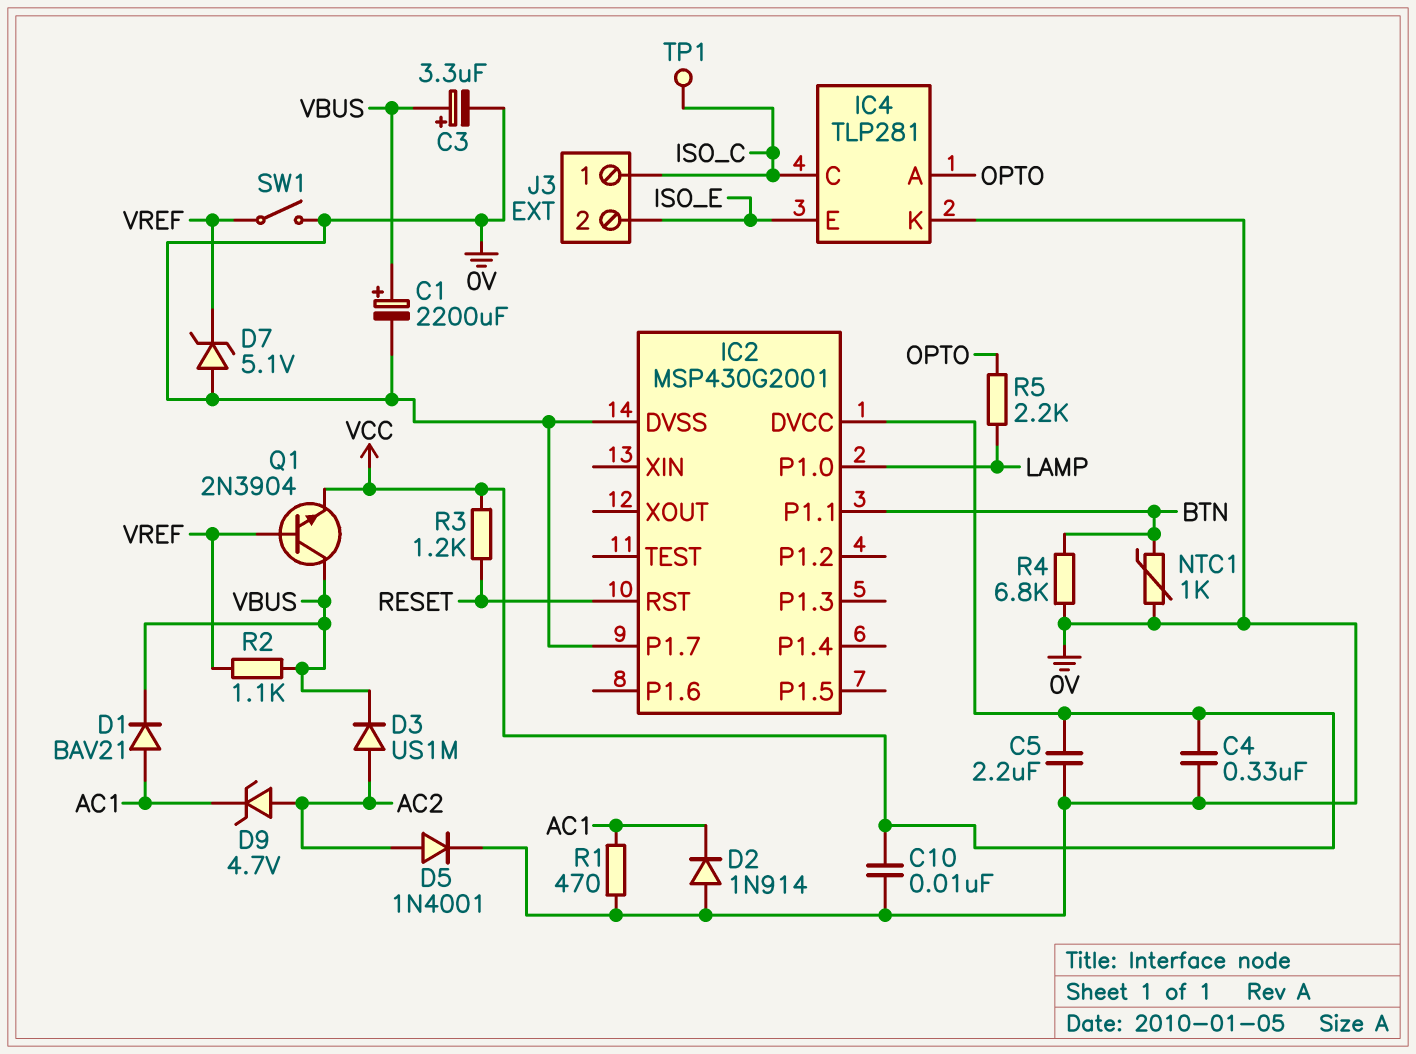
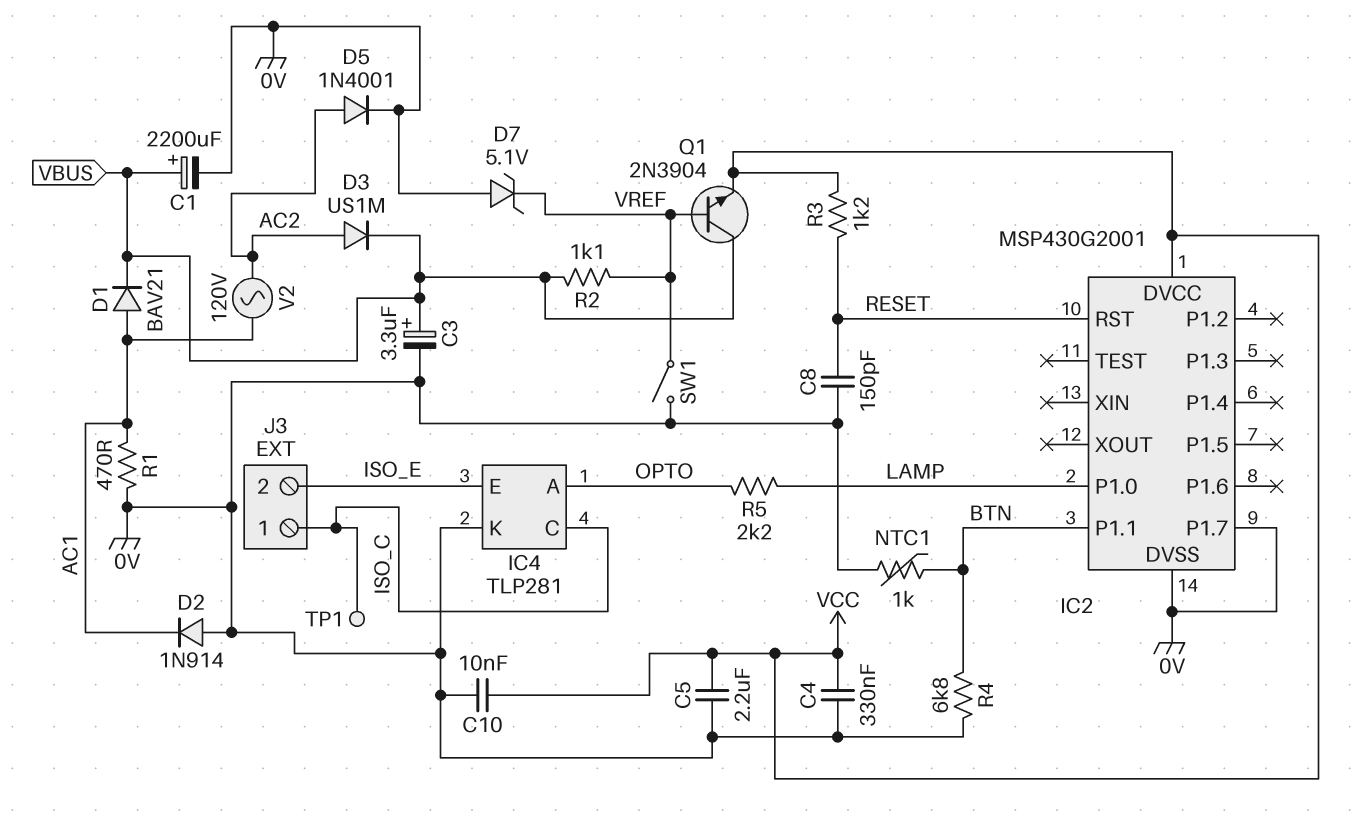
C8: none -> 150pF (0V, RESET)
D9: zener 4.7V (A AC2, K AC1) -> none
V2: none -> AC 120V (AC1, AC2)

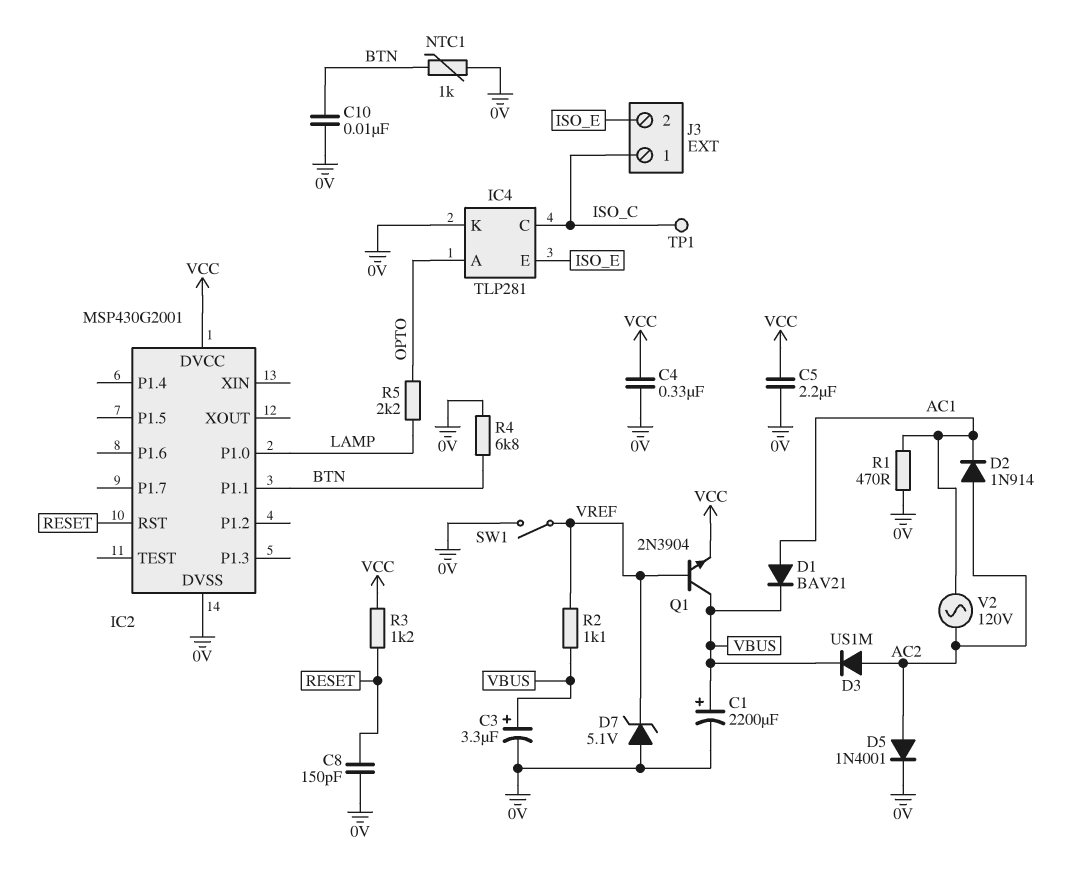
C10: 10nF (0V, VCC) -> 10nF (0V, BTN)
D2: diode 1N914 (A 0V, K AC1) -> diode 1N914 (A AC2, K AC1)
IC2 pin P1.7: 0V -> none

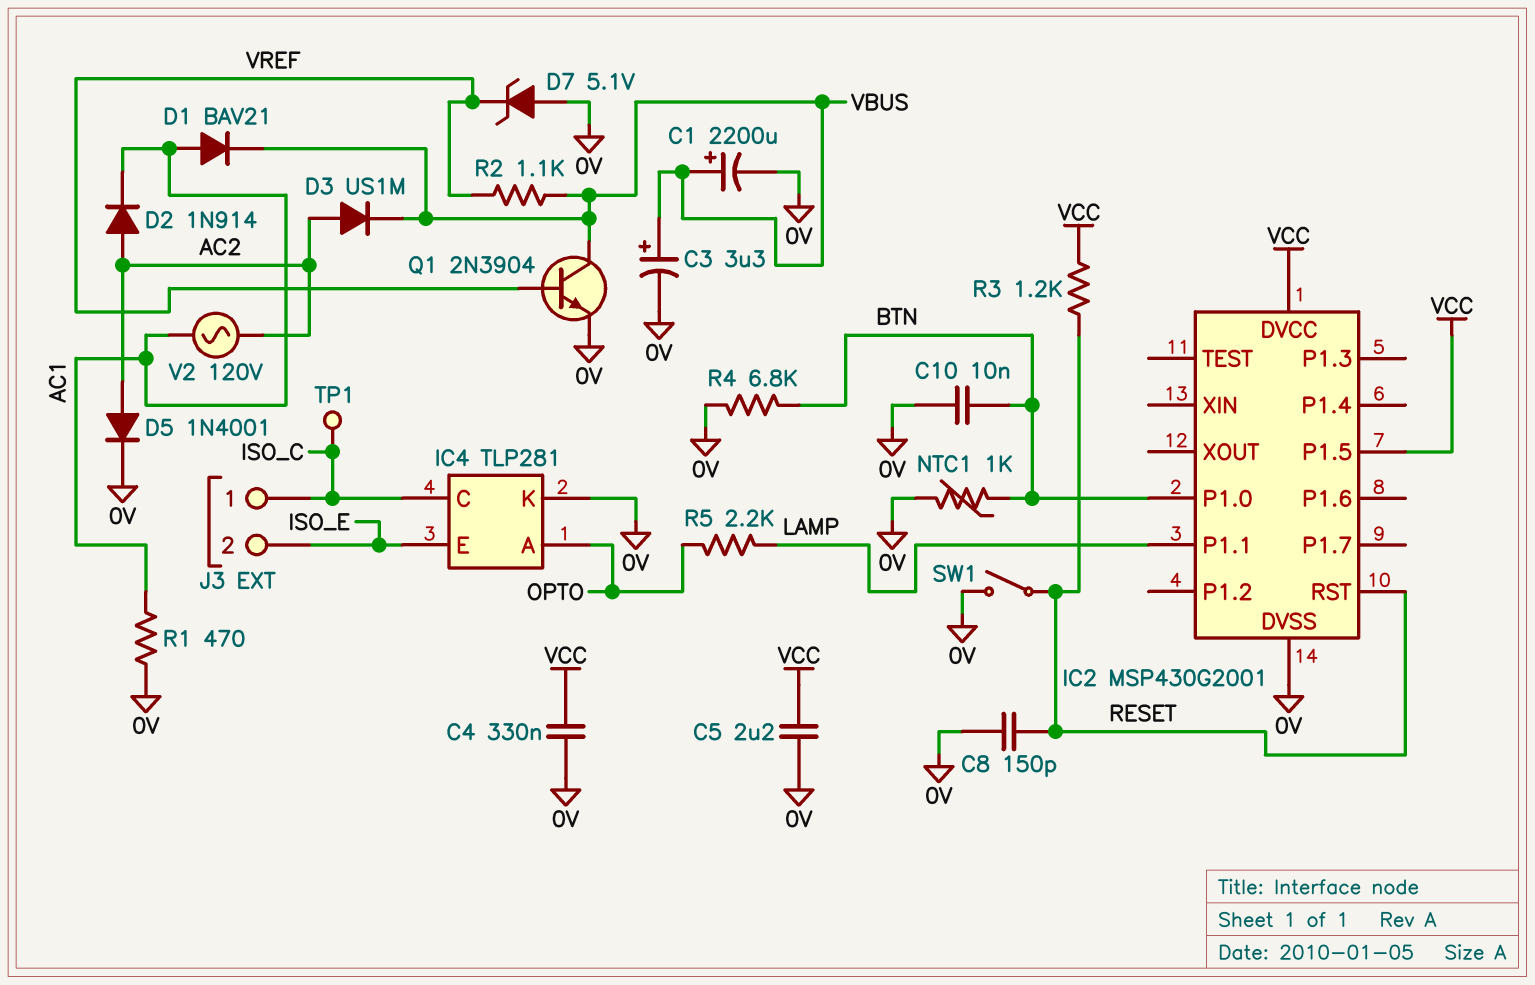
IC2 pin P1.0: LAMP -> BTN
IC2 pin P1.1: BTN -> LAMP
IC2 pin P1.5: none -> VCC
Q1: NPN 2N3904 (B VREF, C VBUS, E VCC) -> NPN 2N3904 (B VREF, C VBUS, E 0V)
SW1: switch (0V, VREF) -> switch (0V, RESET)

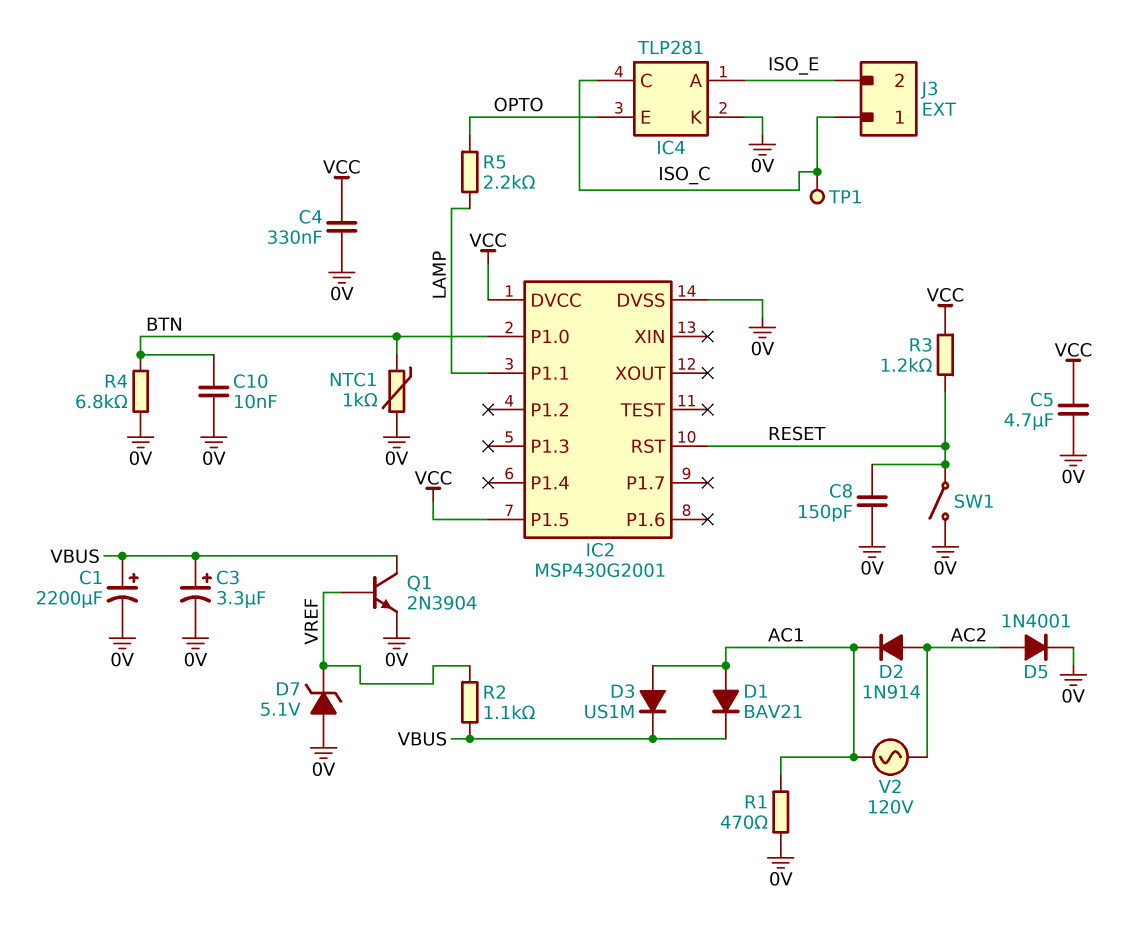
C5: 2.2uF (0V, VCC) -> 4.7uF (0V, VCC)
D3: diode US1M (A AC2, K VBUS) -> diode US1M (A AC1, K VBUS)
IC4 pin A: OPTO -> ISO_E
IC4 pin E: ISO_E -> OPTO

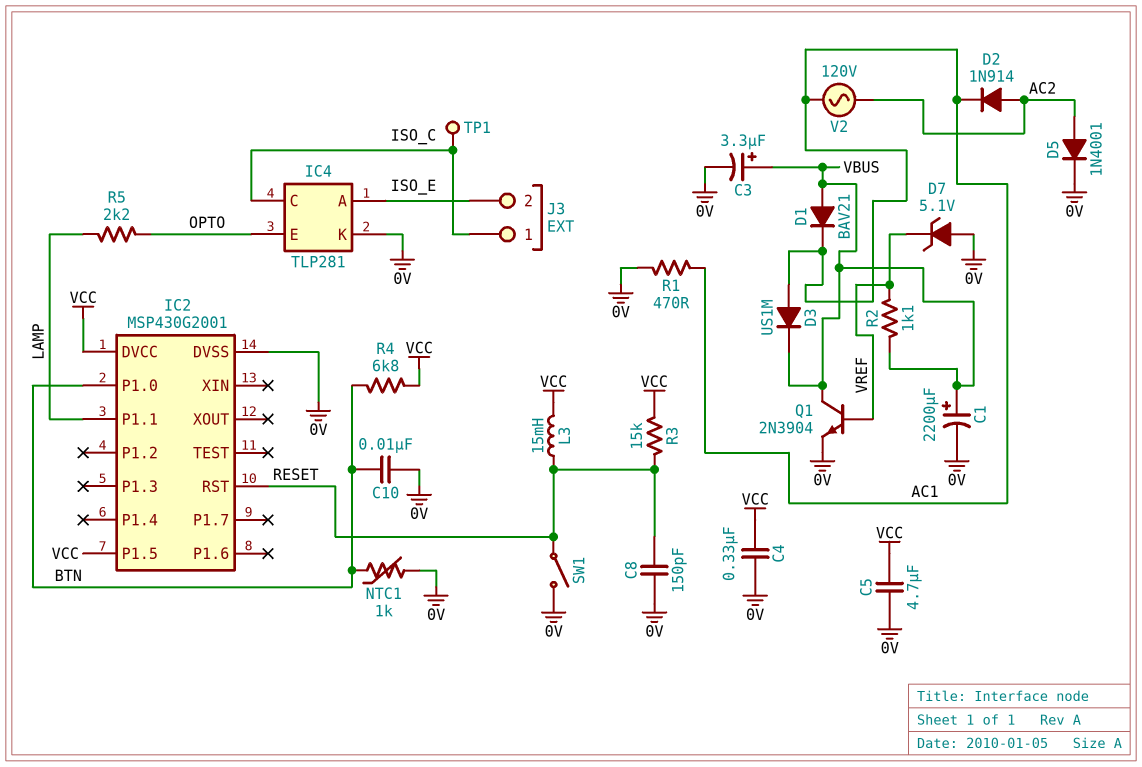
D1: diode BAV21 (A AC1, K VBUS) -> diode BAV21 (A VBUS, K AC1)
L3: none -> 15mH (RESET, VCC)
R3: 1.2k (RESET, VCC) -> 15k (RESET, VCC)
R4: 6.8k (0V, BTN) -> 6.8k (BTN, VCC)

